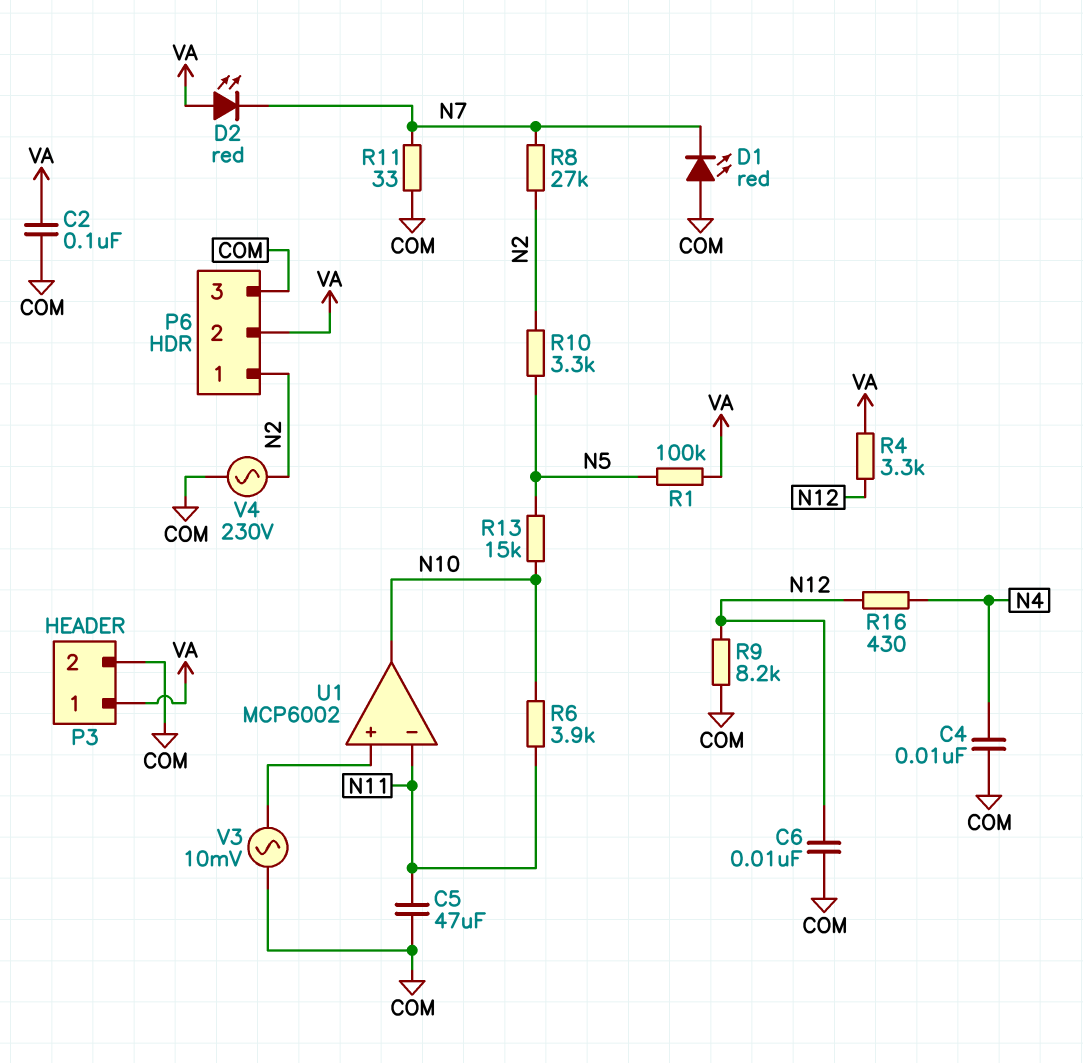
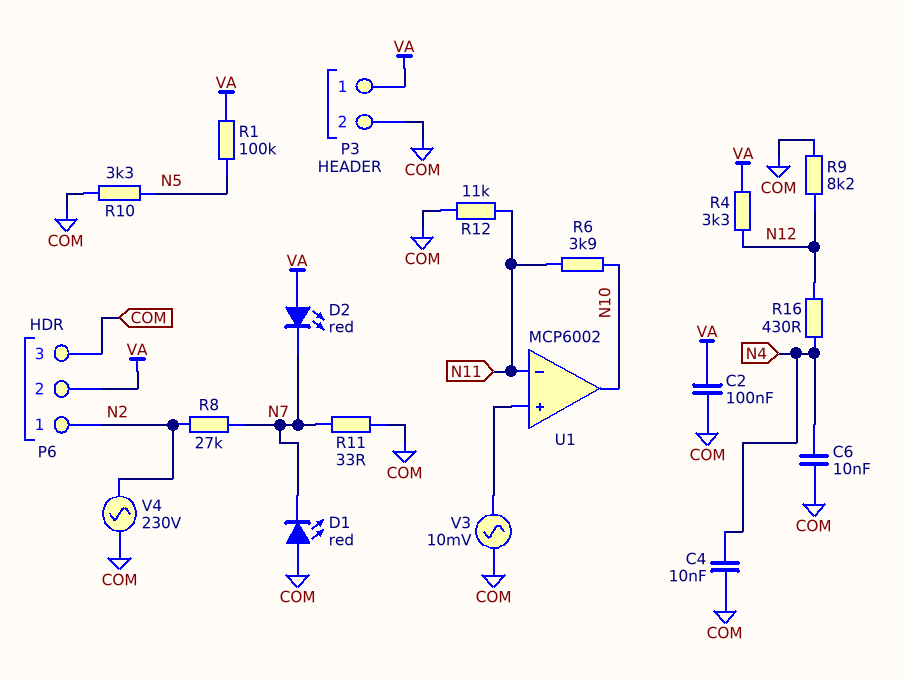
C5: 47uF (COM, N11) -> none
C6: 10nF (COM, N12) -> 10nF (COM, N4)
R10: 3.3k (N2, N5) -> 3.3k (COM, N5)
R12: none -> 11k (COM, N11)
R13: 15k (N5, N10) -> none

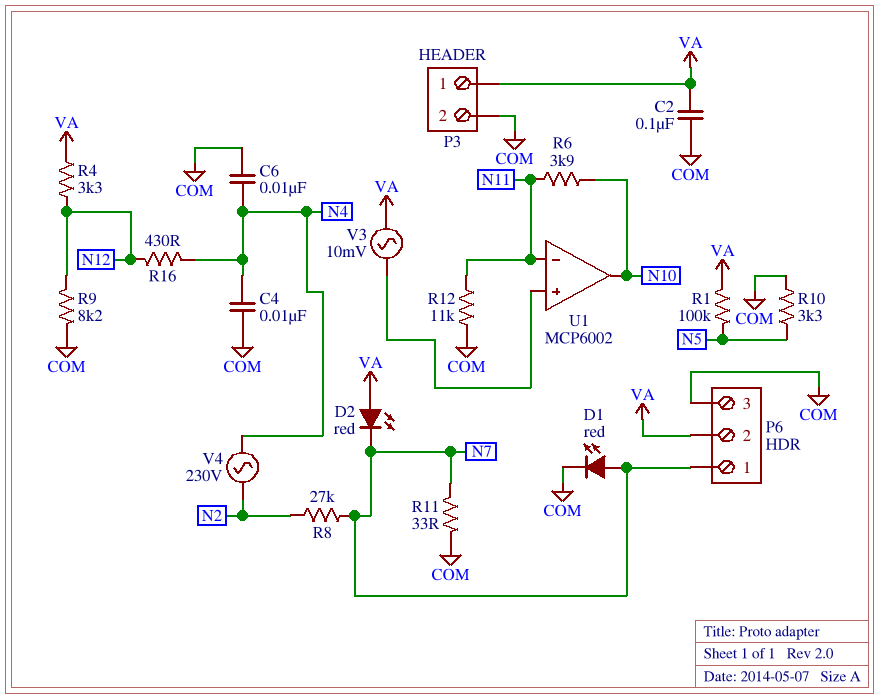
D1: LED red (A COM, K N7) -> LED red (A N7, K COM)
P6 pin 1: N2 -> N7
V3: AC 10mV (COM, U1/in+) -> AC 10mV (U1/in+, VA)
V4: AC 230V (COM, N2) -> AC 230V (N2, N4)

